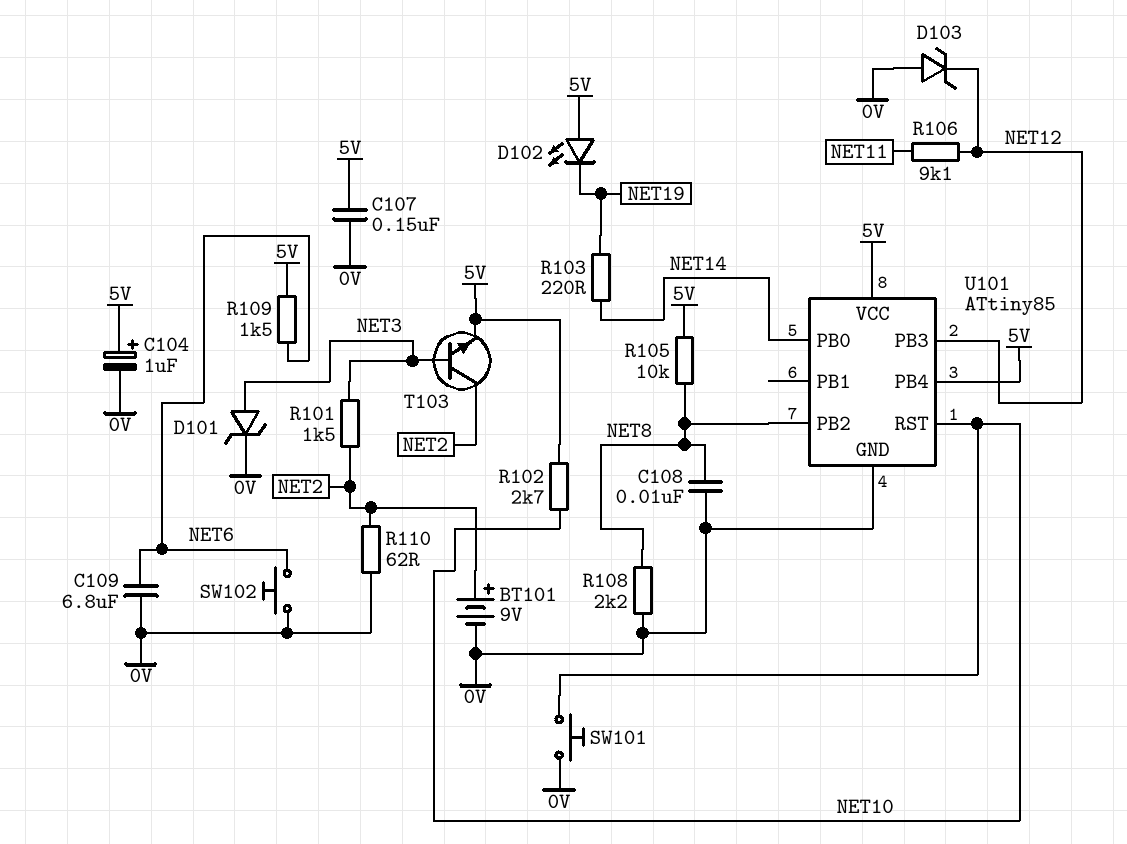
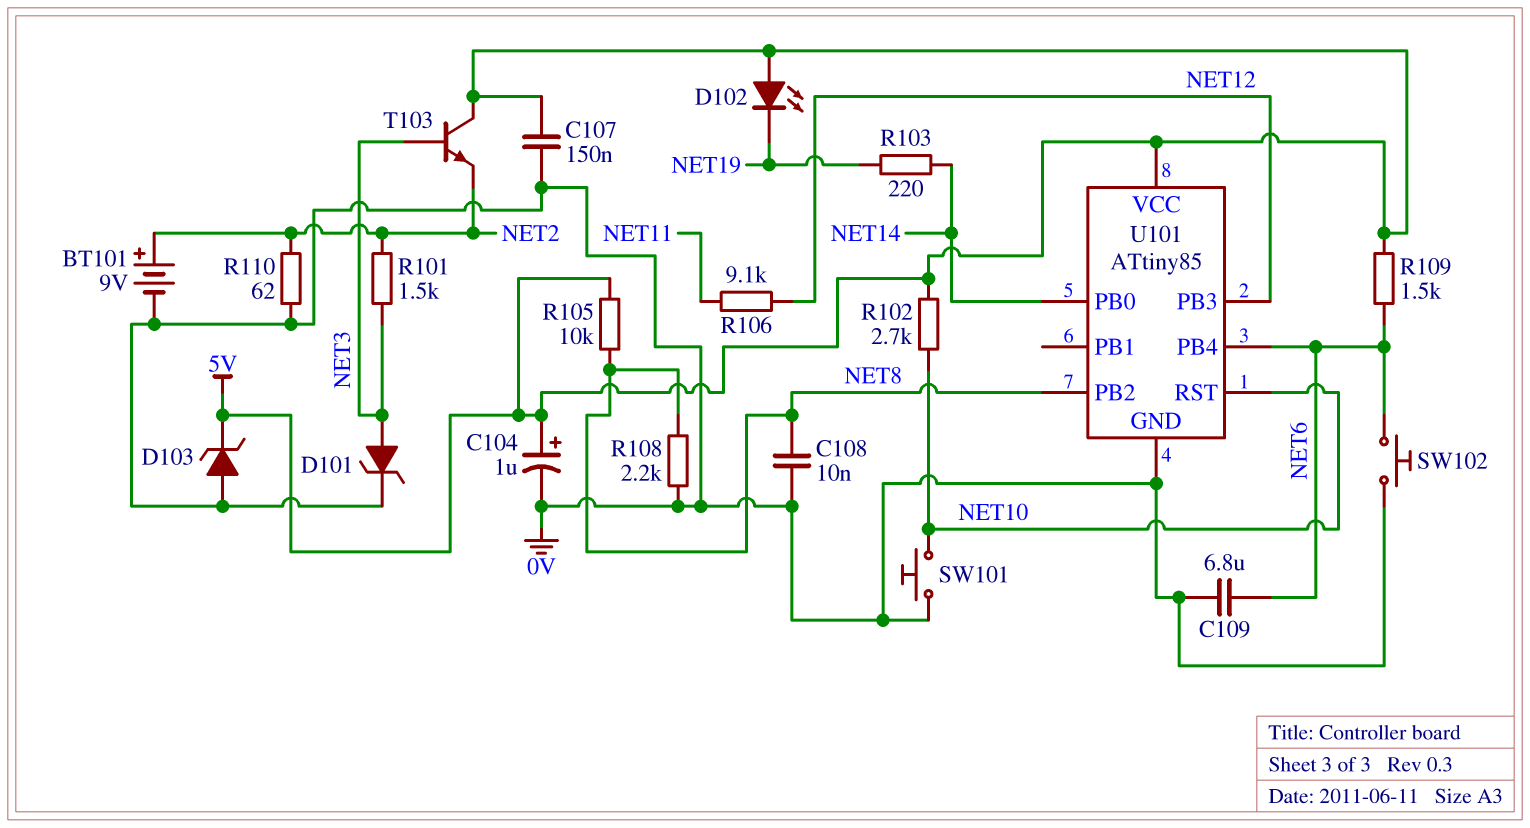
D103: zener (A 0V, K NET12) -> zener (A 0V, K 5V)
T103: NPN (B NET3, C NET2, E 5V) -> NPN (B NET3, C 5V, E NET2)
U101 pin PB4: 5V -> NET6

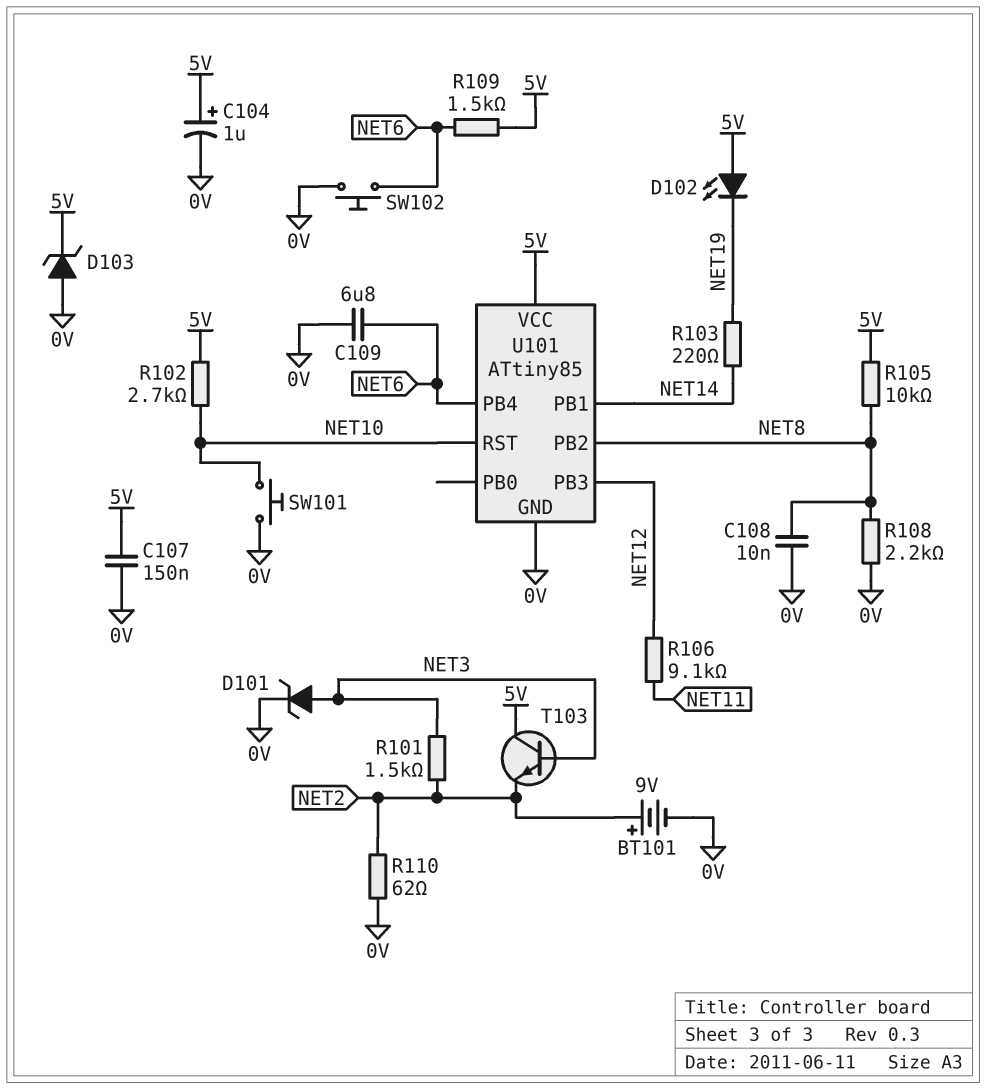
U101 pin PB0: NET14 -> none
U101 pin PB1: none -> NET14

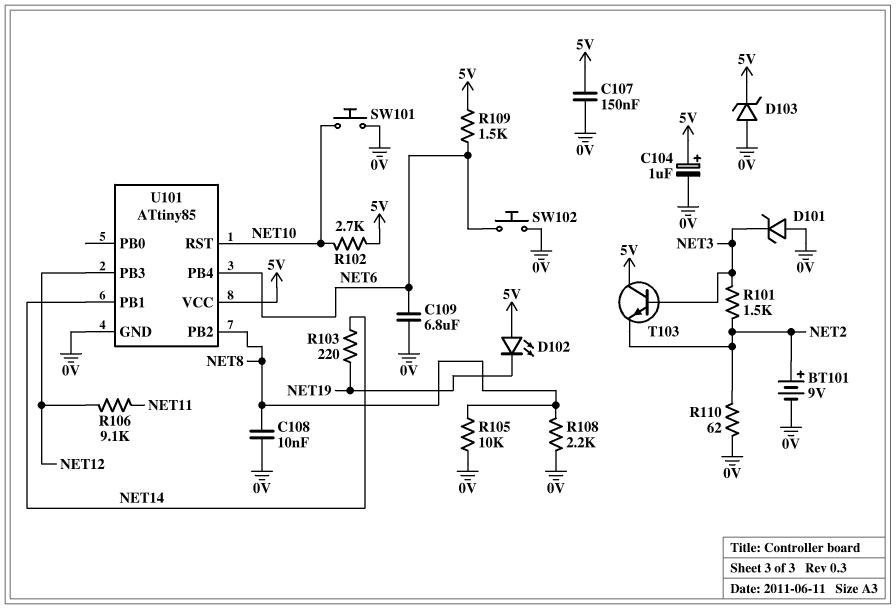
D101: zener (A NET3, K 0V) -> zener (A 0V, K NET3)
R105: 10k (5V, NET8) -> 10k (0V, NET8)

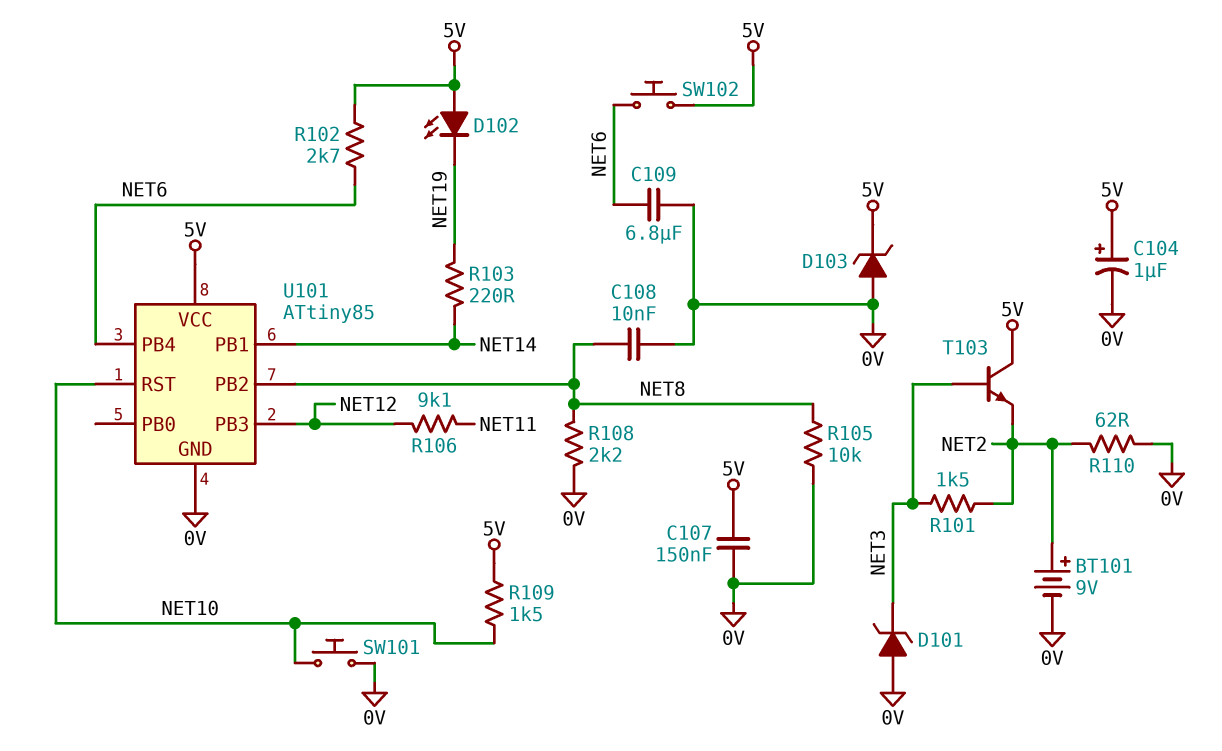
R102: 2.7k (5V, NET10) -> 2.7k (5V, NET6)
R109: 1.5k (5V, NET6) -> 1.5k (5V, NET10)
SW102: button (0V, NET6) -> button (5V, NET6)

